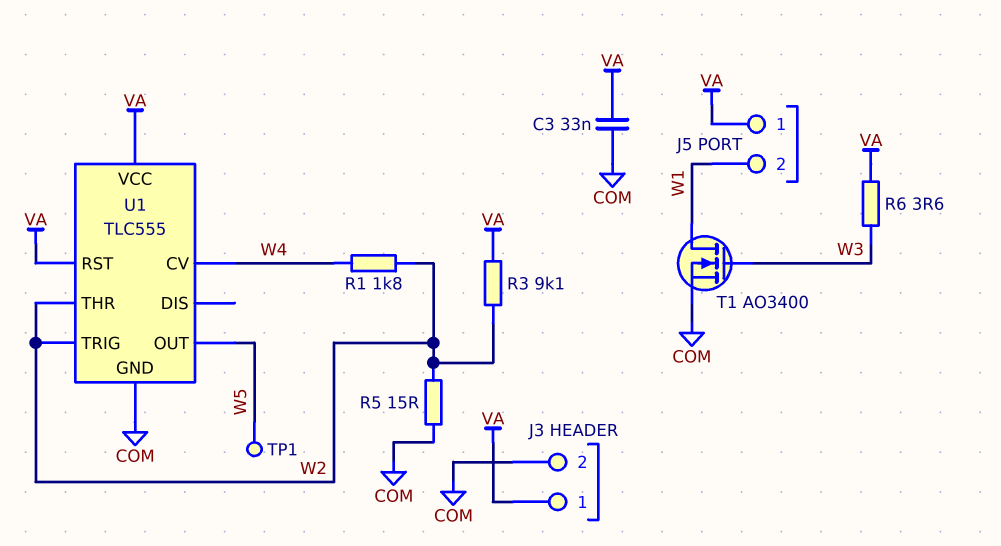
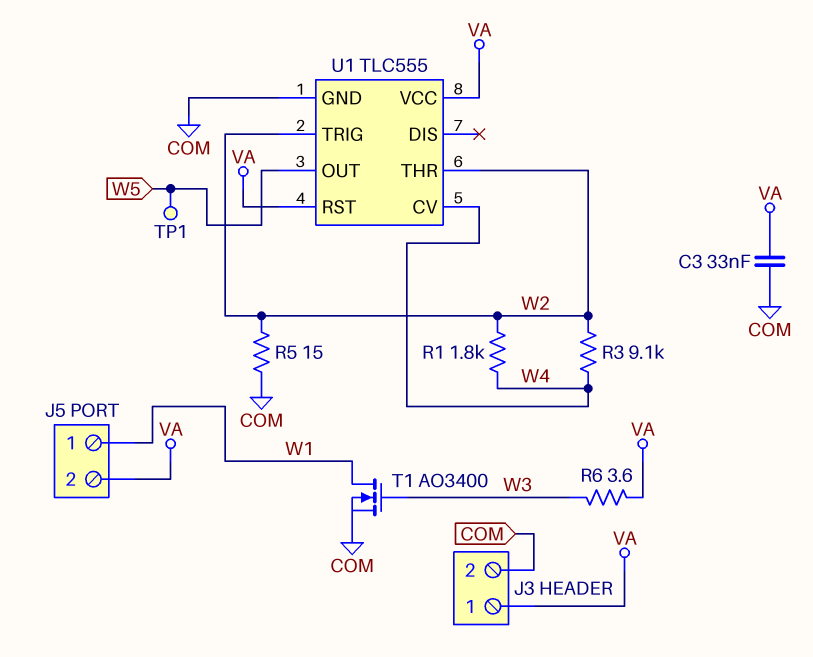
J5 pin 1: VA -> W1
J5 pin 2: W1 -> VA
R3: 9.1k (VA, W2) -> 9.1k (W2, W4)

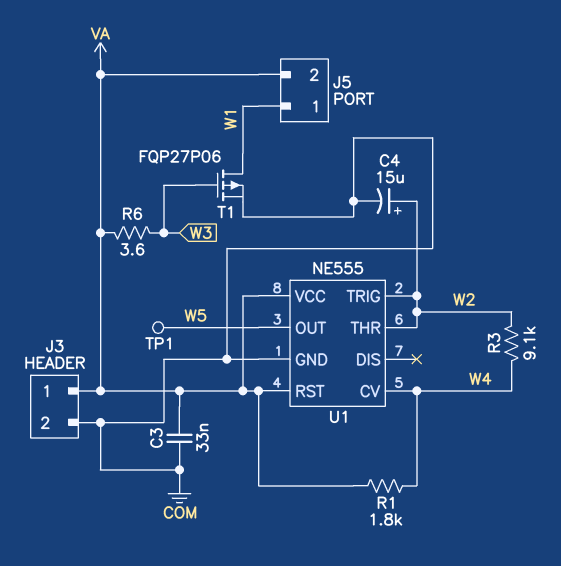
C4: none -> 15uF (plus W2, minus COM)
R1: 1.8k (W2, W4) -> 1.8k (VA, W4)
R5: 15 (COM, W2) -> none
T1: NMOS AO3400 (G W3, D W1, S COM) -> PMOS FQP27P06 (G W3, D W1, S COM)
U1: TLC555 -> NE555

